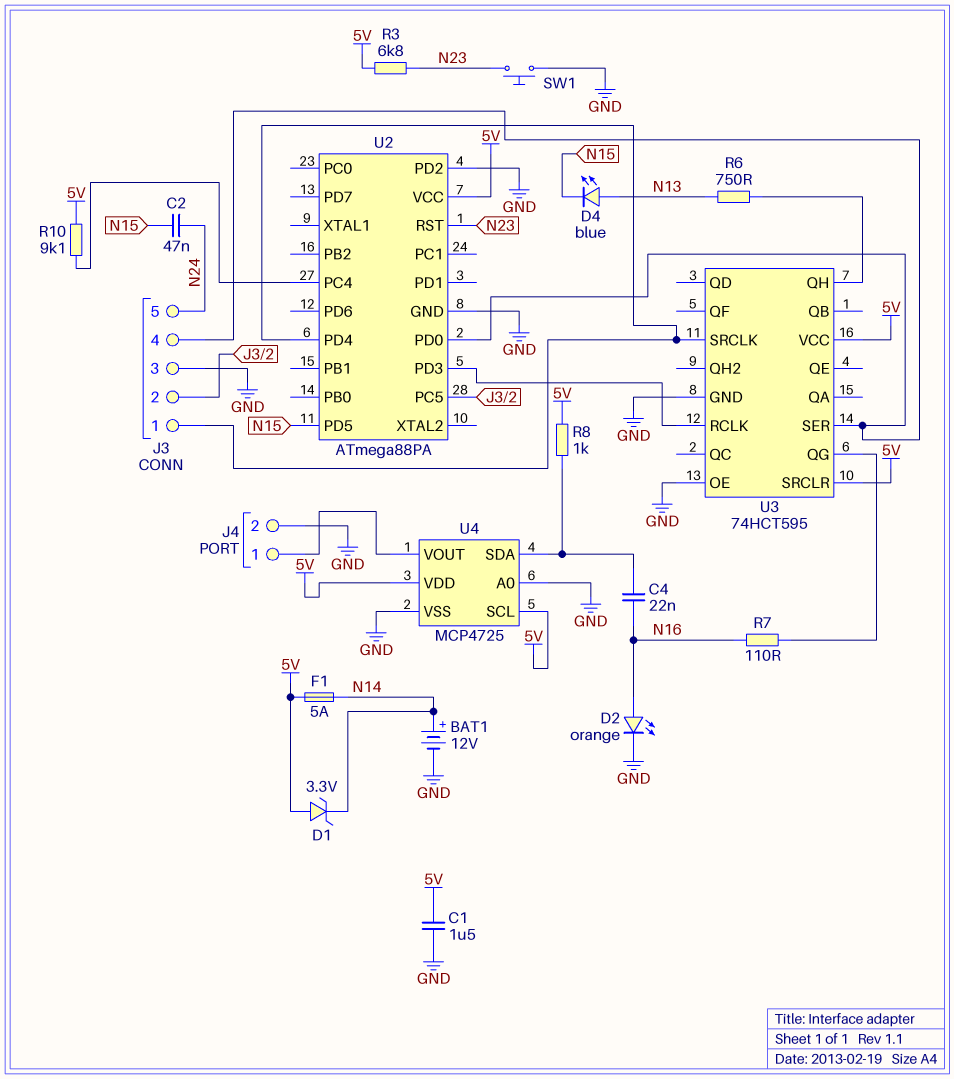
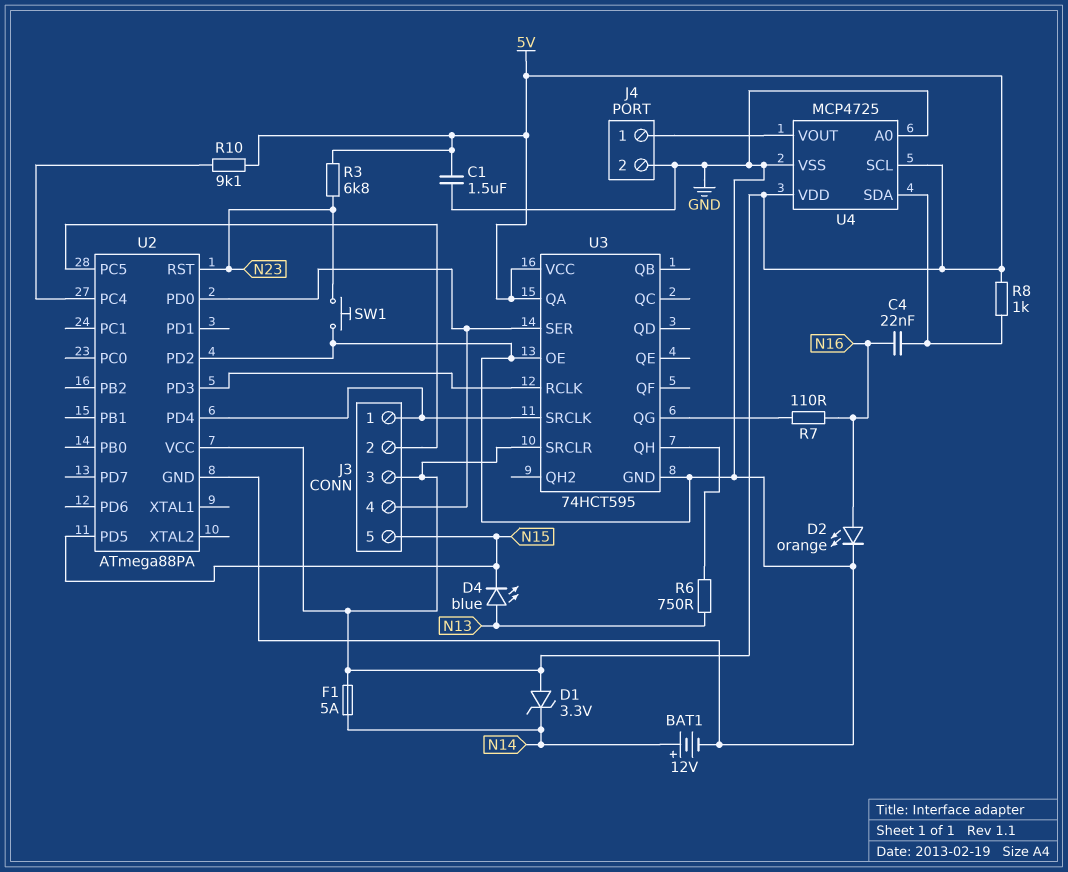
C2: 47nF (N15, N24) -> none
J3 pin 3: GND -> 5V
J3 pin 5: N24 -> N15
U3 pin QA: none -> 5V

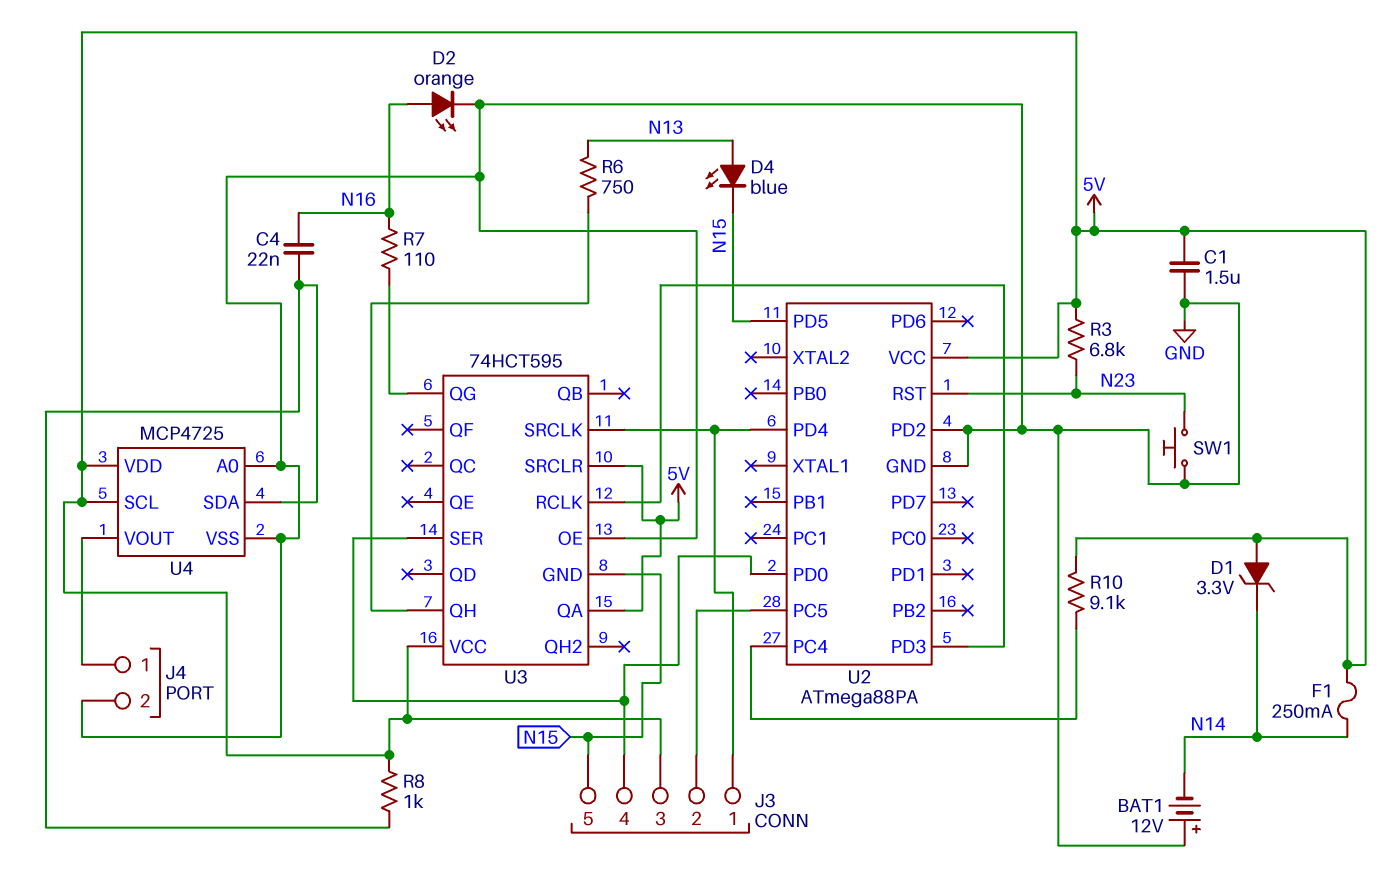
BAT1: 12V (plus N14, minus GND) -> 12V (plus GND, minus N14)
F1: 5A (5V, N14) -> 250mA (5V, N14)
U3 pin GND: GND -> N15

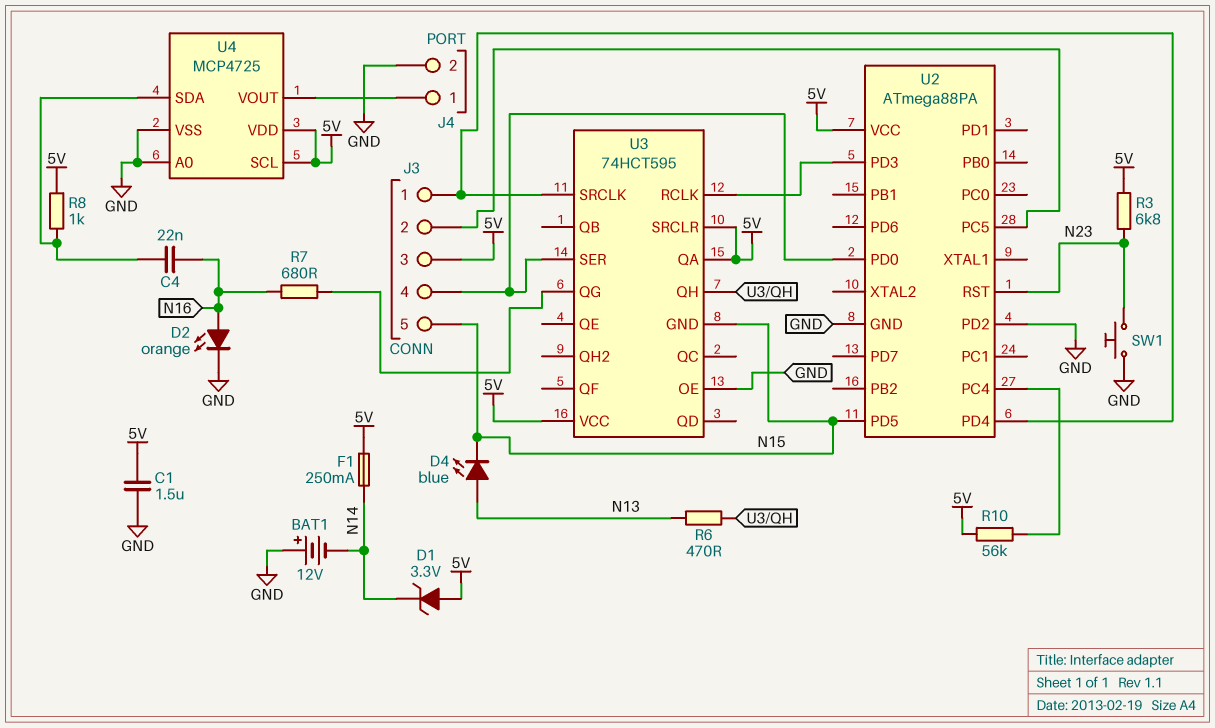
R6: 750 (N13, U3/QH) -> 470 (N13, U3/QH)
R7: 110 (N16, U3/QG) -> 680 (N16, U3/QG)
R10: 9.1k (5V, U2/PC4) -> 56k (5V, U2/PC4)

